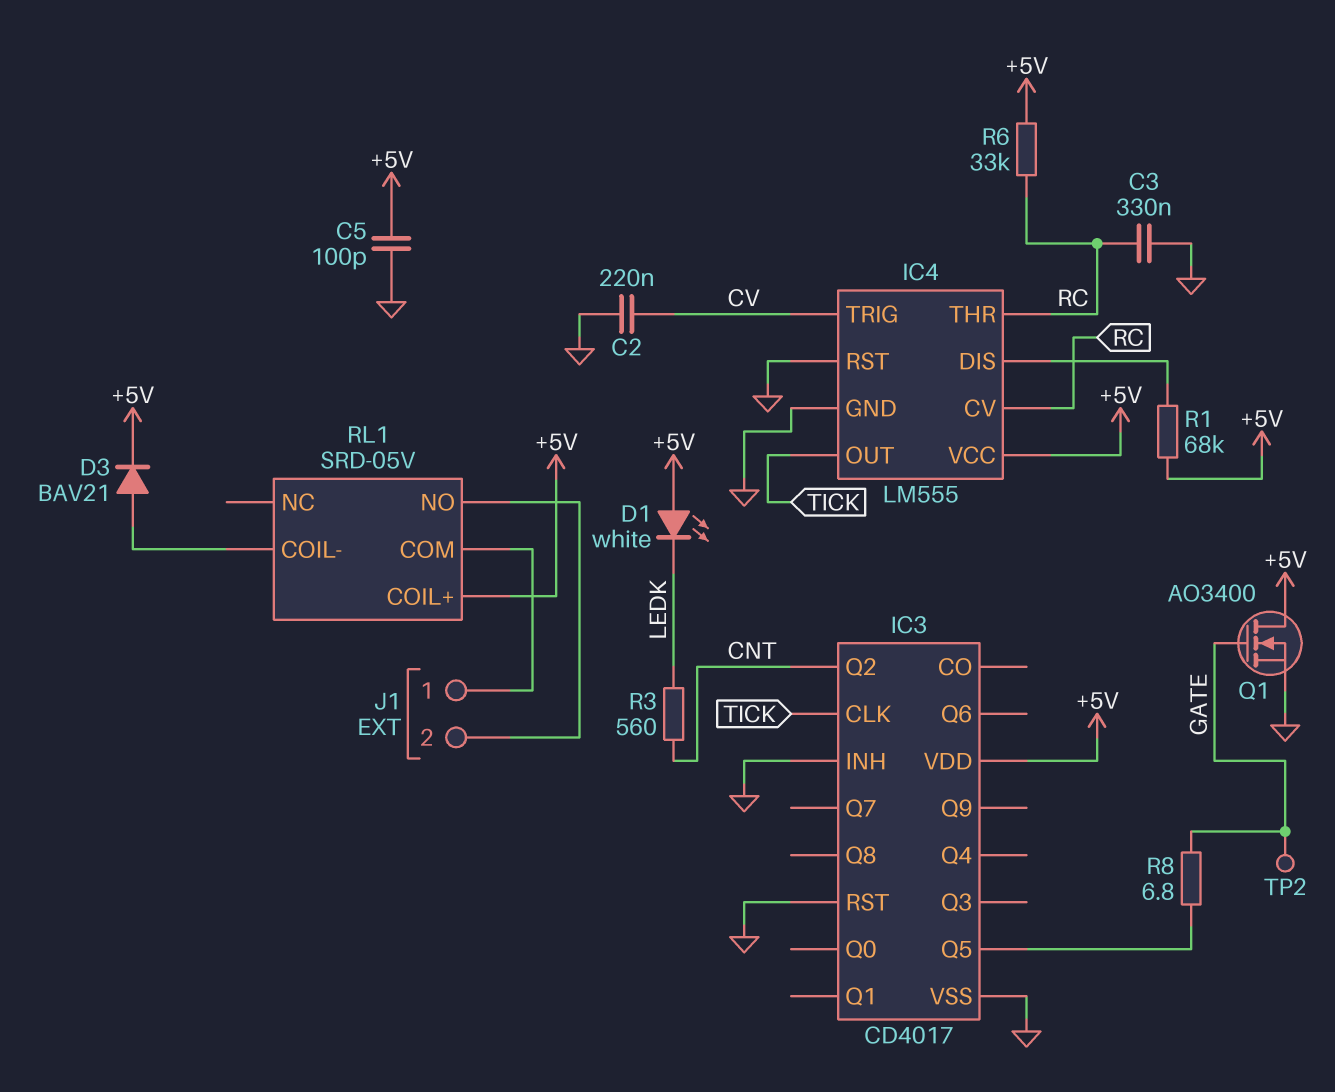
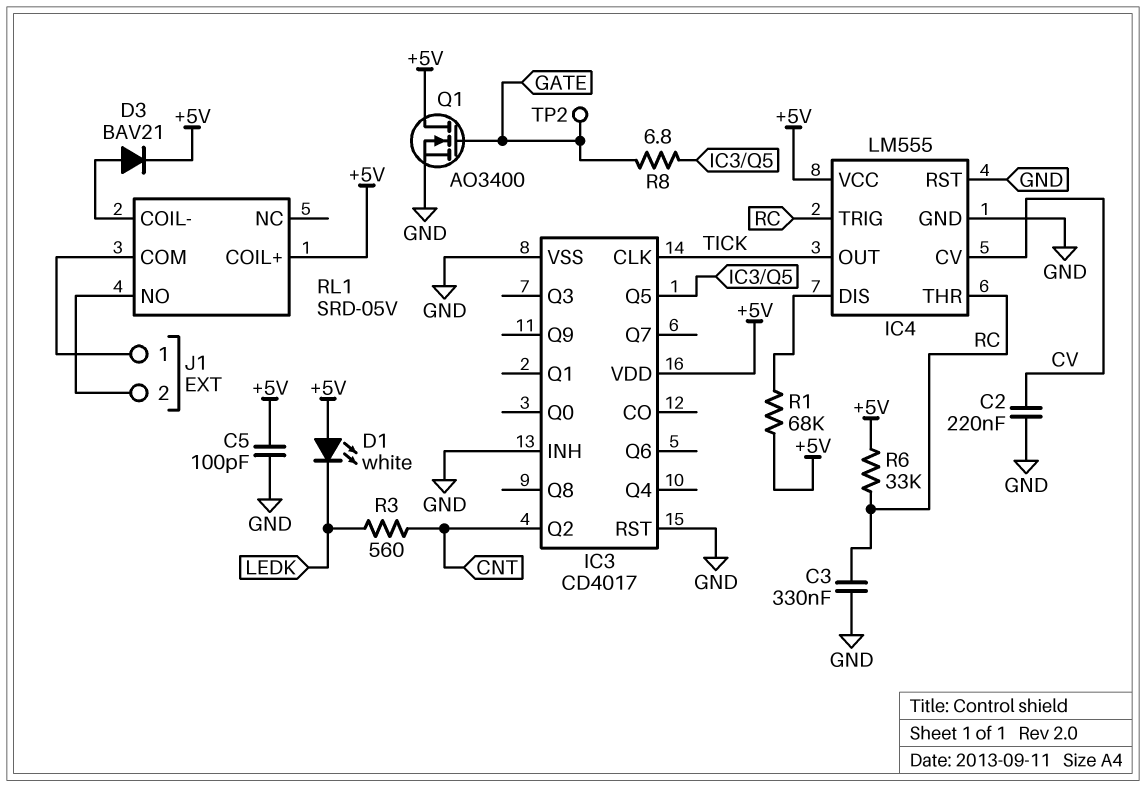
IC4 pin CV: RC -> CV
IC4 pin TRIG: CV -> RC

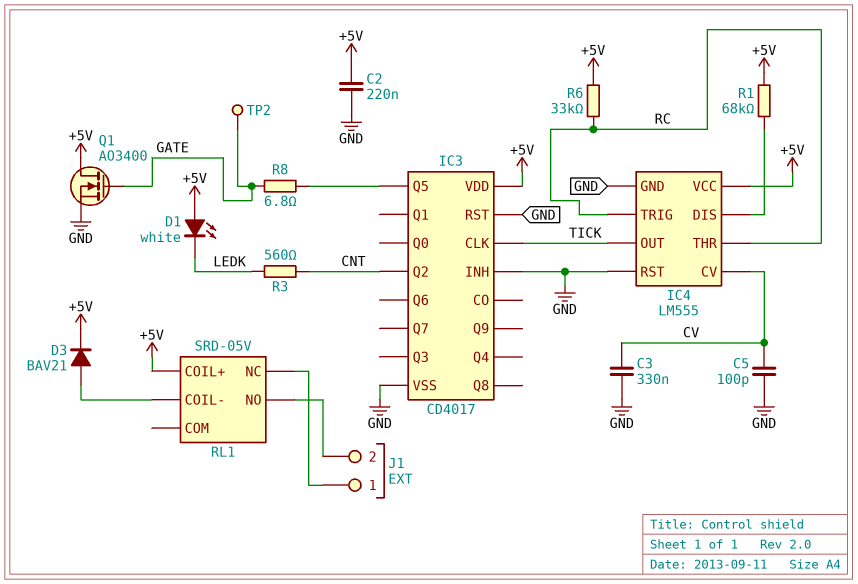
C2: 220nF (CV, GND) -> 220nF (+5V, GND)
C3: 330nF (GND, RC) -> 330nF (CV, GND)
C5: 100pF (+5V, GND) -> 100pF (CV, GND)
RL1 pin COM: J1/1 -> none
RL1 pin NC: none -> J1/1

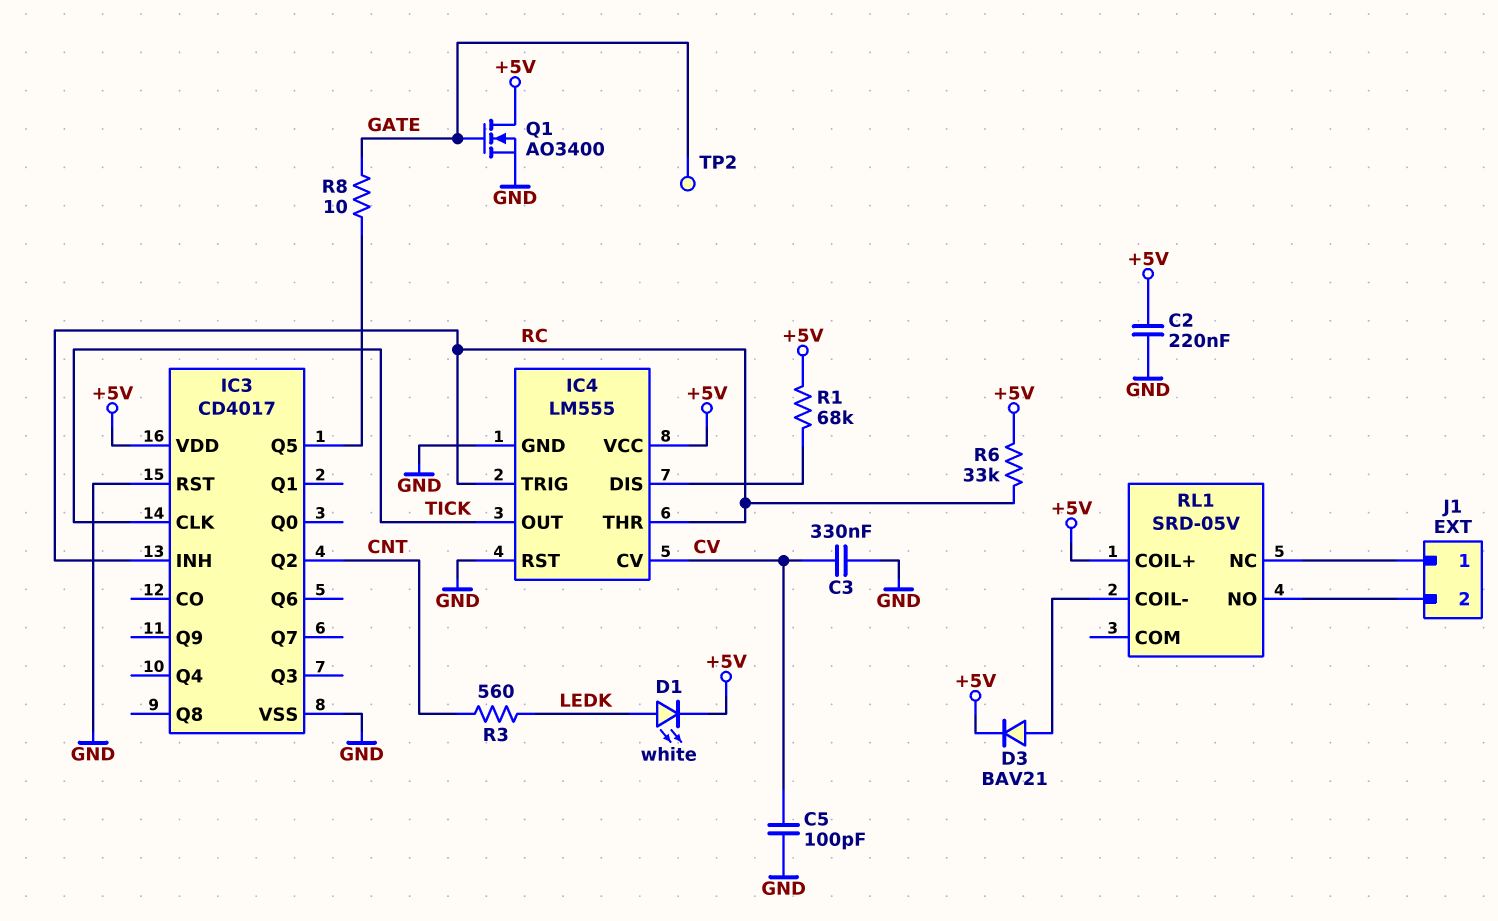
D1: LED white (A +5V, K LEDK) -> LED white (A LEDK, K +5V)
IC3 pin INH: GND -> RC
R8: 6.8 (GATE, IC3/Q5) -> 10 (GATE, IC3/Q5)

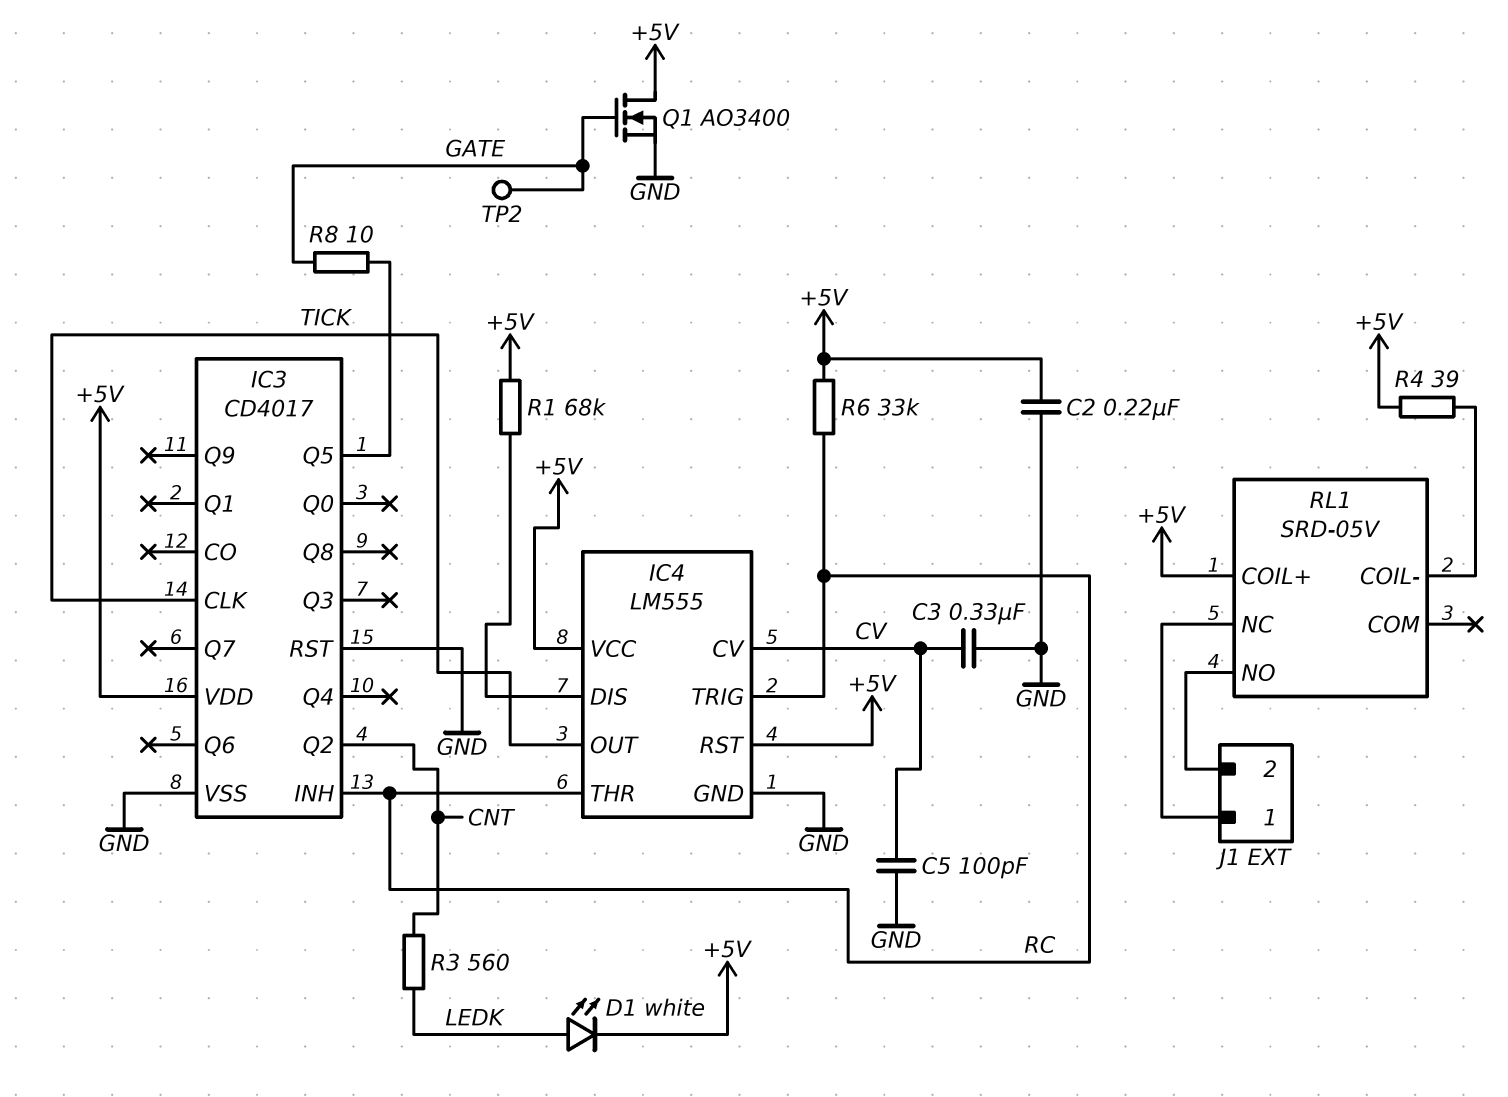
D3: diode BAV21 (A RL1/COIL-, K +5V) -> none
IC4 pin RST: GND -> +5V
R4: none -> 39 (+5V, RL1/COIL-)

